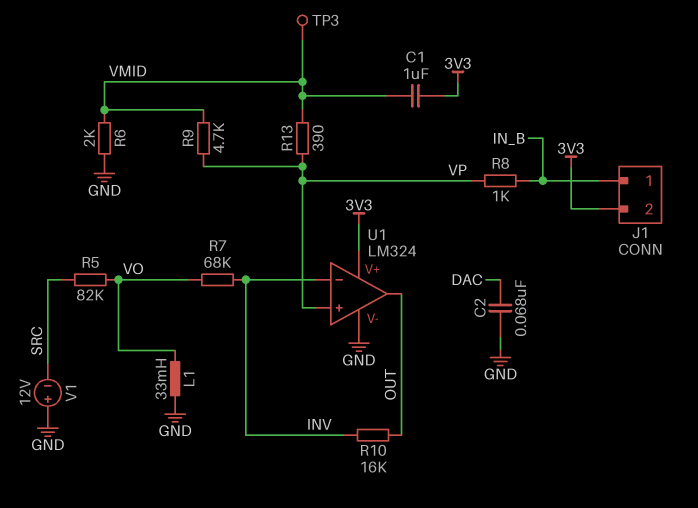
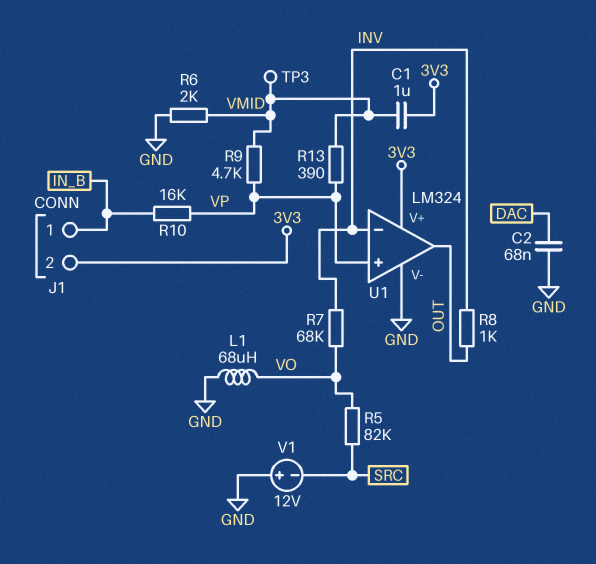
L1: 33mH (GND, VO) -> 68uH (GND, VO)
R8: 1k (IN_B, VP) -> 1k (INV, OUT)
R10: 16k (INV, OUT) -> 16k (IN_B, VP)

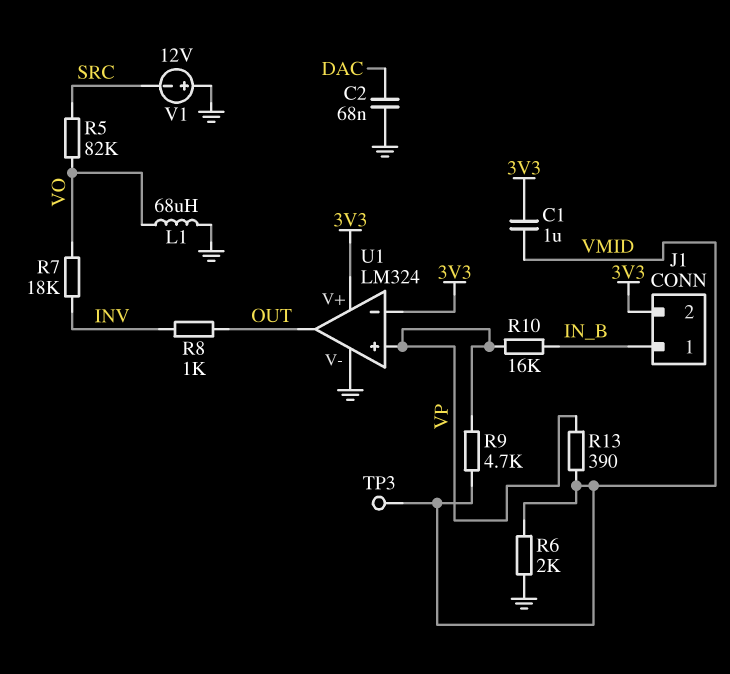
R7: 68k (INV, VO) -> 18k (INV, VO)
U1 pin in-: INV -> 3V3

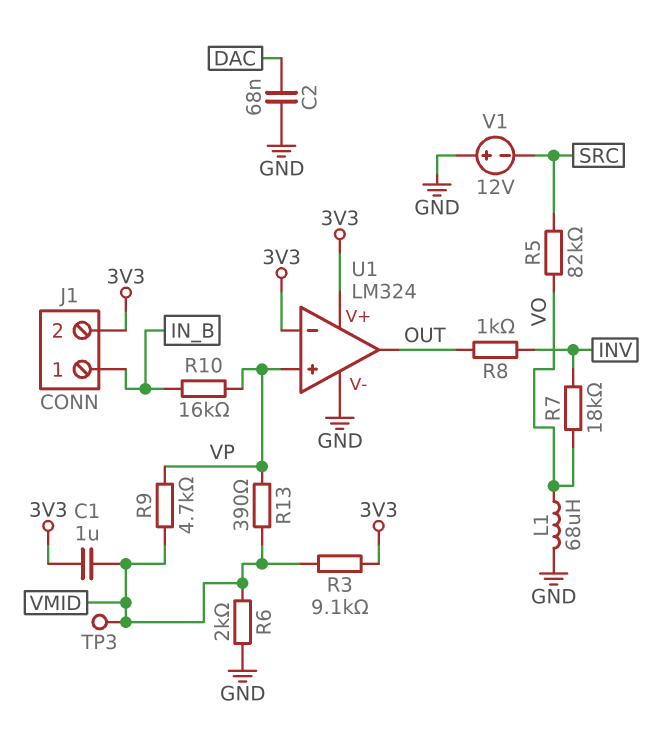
R3: none -> 9.1k (3V3, VMID)

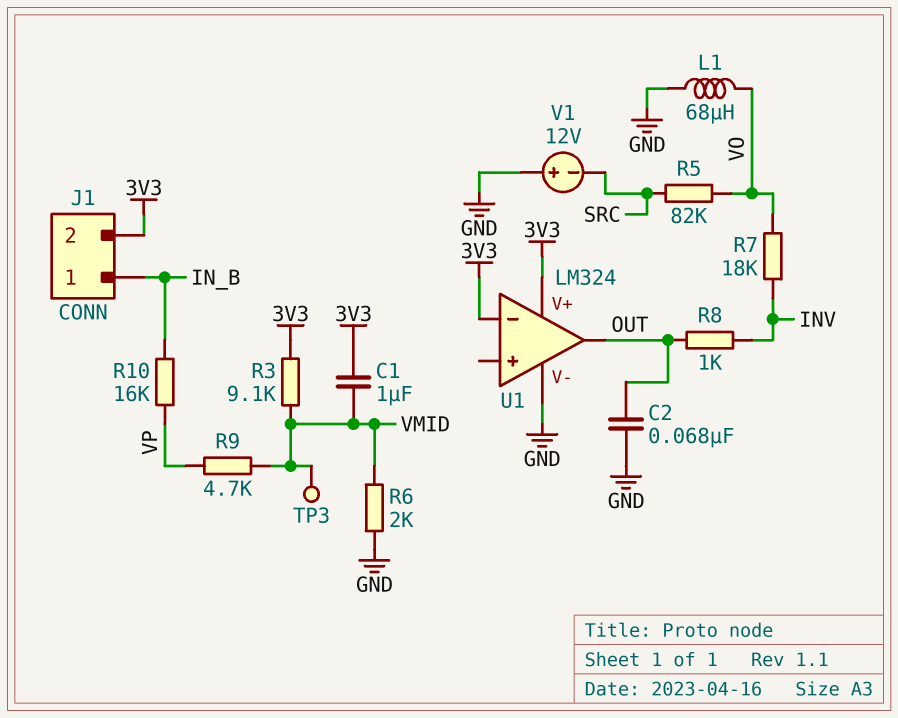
C2: 68nF (DAC, GND) -> 68nF (GND, OUT)
R13: 390 (VMID, VP) -> none
U1 pin in+: VP -> none

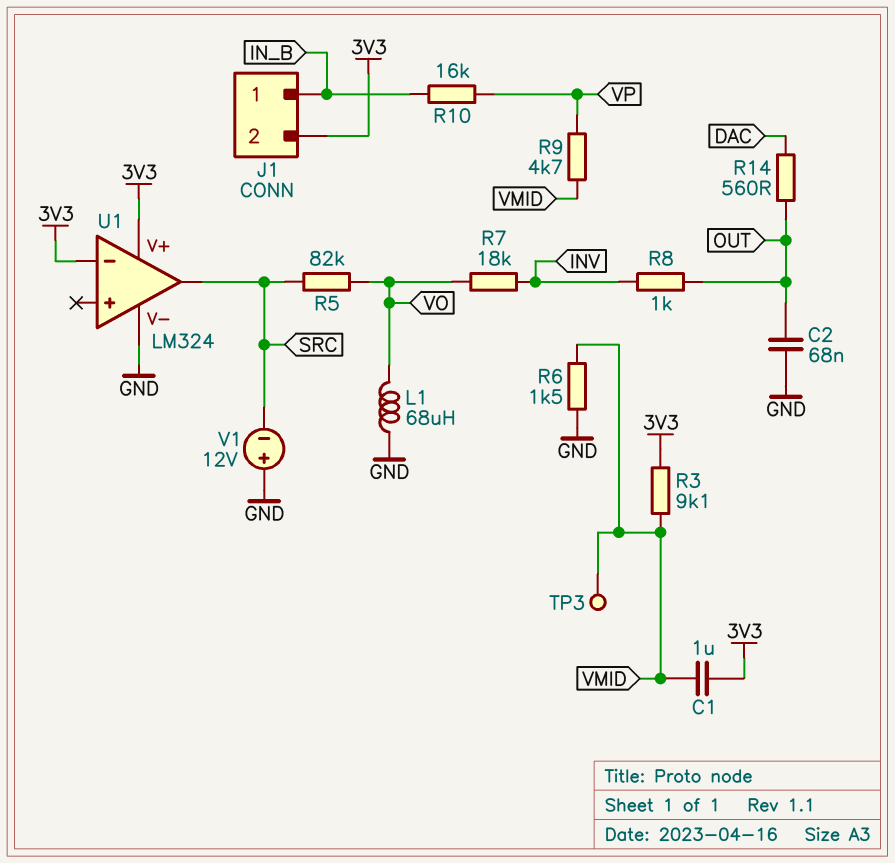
R6: 2k (GND, VMID) -> 1.5k (GND, VMID)
R14: none -> 560 (DAC, OUT)
U1 pin out: OUT -> SRC

